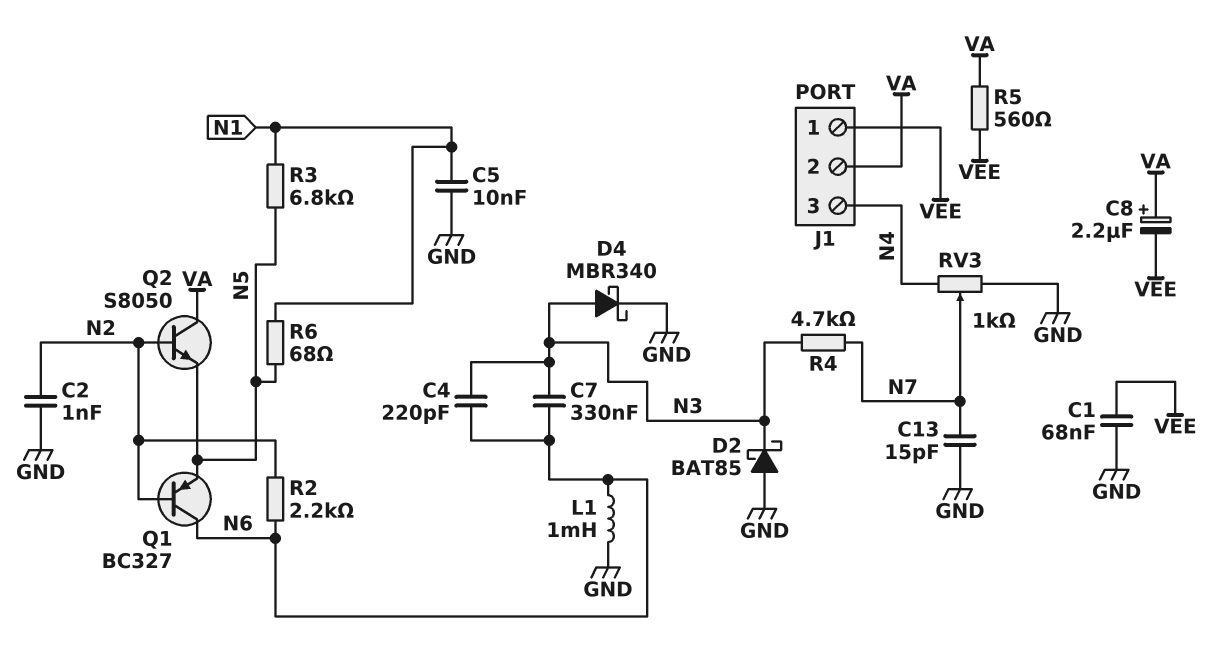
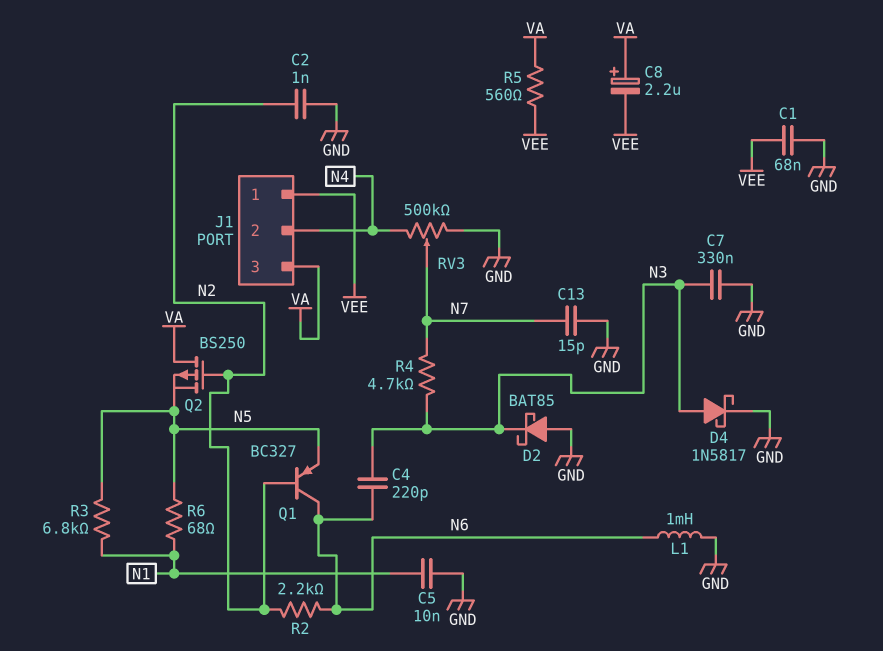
C7: 330nF (N3, N6) -> 330nF (GND, N3)
D4: schottky MBR340 (A N3, K GND) -> schottky 1N5817 (A N3, K GND)
J1 pin 2: VA -> N4
J1 pin 3: N4 -> VA
Q2: NPN S8050 (B N2, C VA, E N5) -> PMOS BS250 (G N2, D VA, S N5)
RV3: 1k (GND, N4, wiper N7) -> 500k (GND, N4, wiper N7)

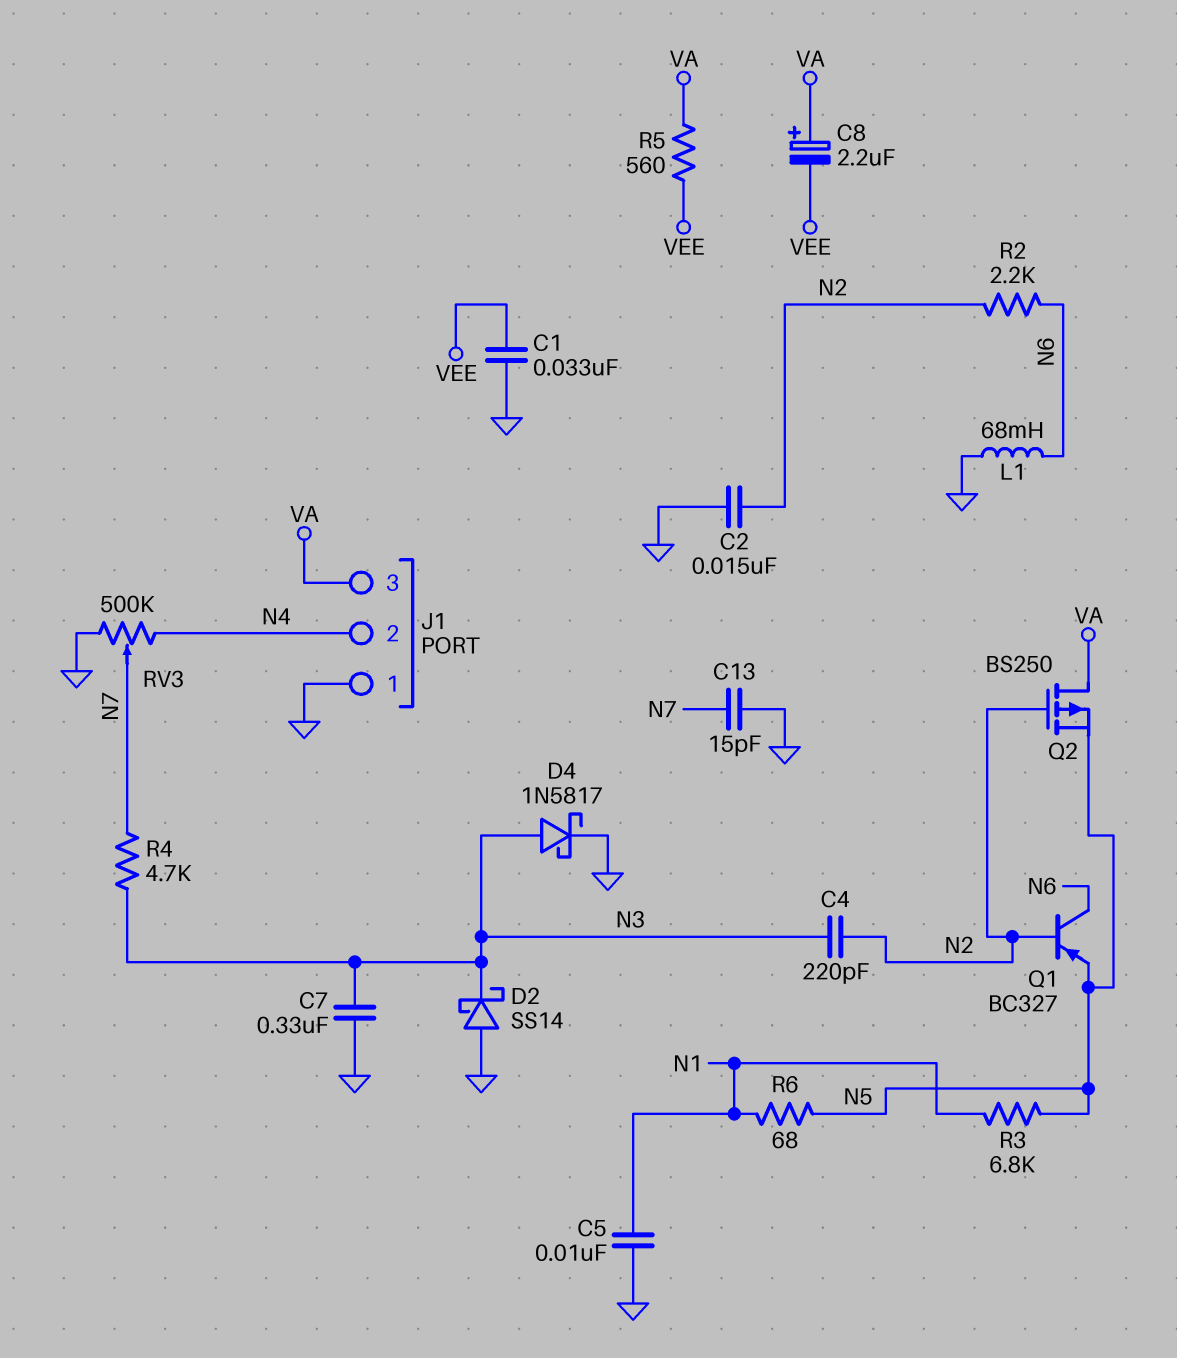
C1: 68nF (GND, VEE) -> 33nF (GND, VEE)
C2: 1nF (GND, N2) -> 15nF (GND, N2)
C4: 220pF (N3, N6) -> 220pF (N2, N3)
D2: schottky BAT85 (A GND, K N3) -> schottky SS14 (A GND, K N3)
J1 pin 1: VEE -> GND
L1: 1mH (GND, N6) -> 68mH (GND, N6)

